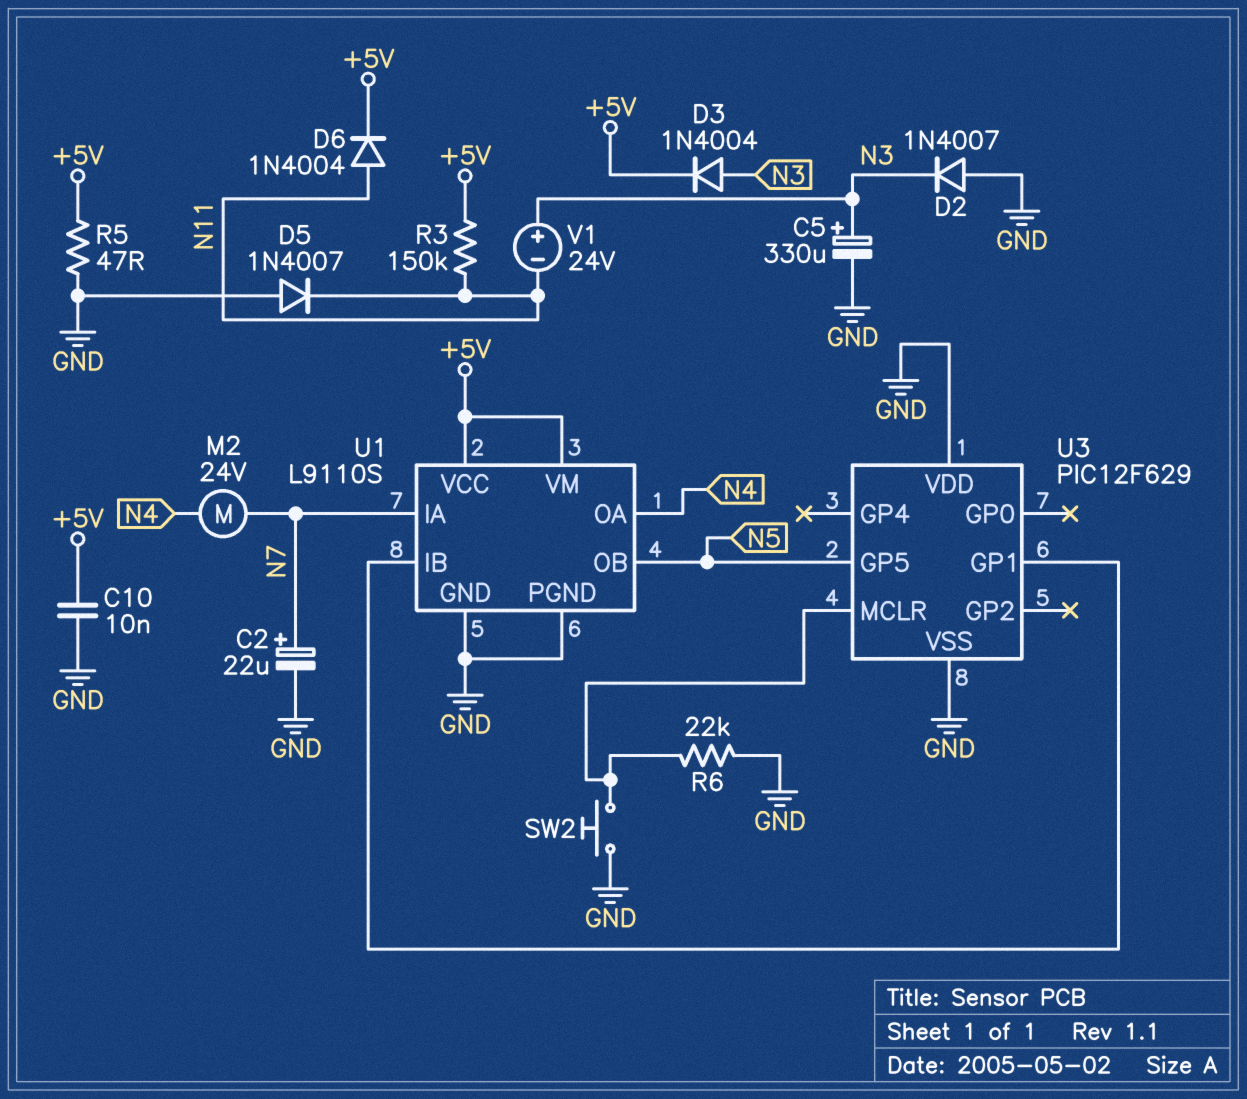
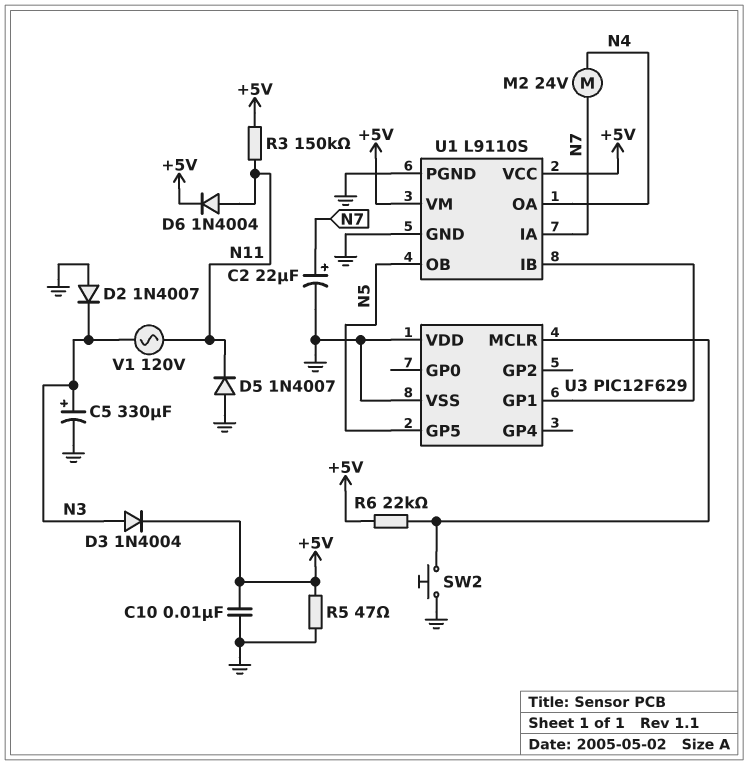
R6: 22k (GND, U3/MCLR) -> 22k (+5V, U3/MCLR)
V1: 24V (plus N3, minus N11) -> AC 120V (N3, N11)

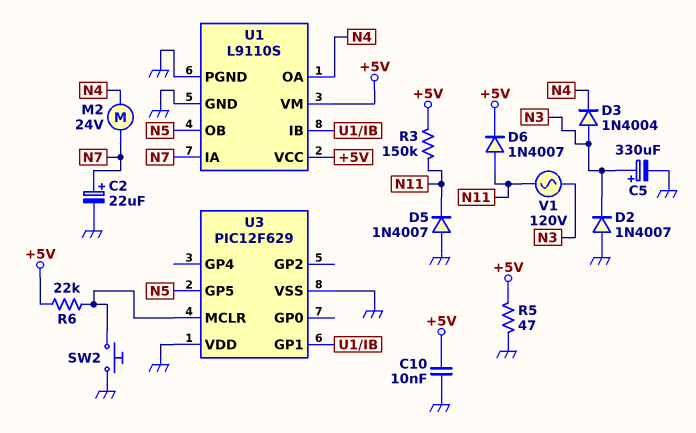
D3: diode 1N4004 (A N3, K +5V) -> diode 1N4004 (A N3, K N4)
D6: diode 1N4004 (A N11, K +5V) -> diode 1N4007 (A N11, K +5V)

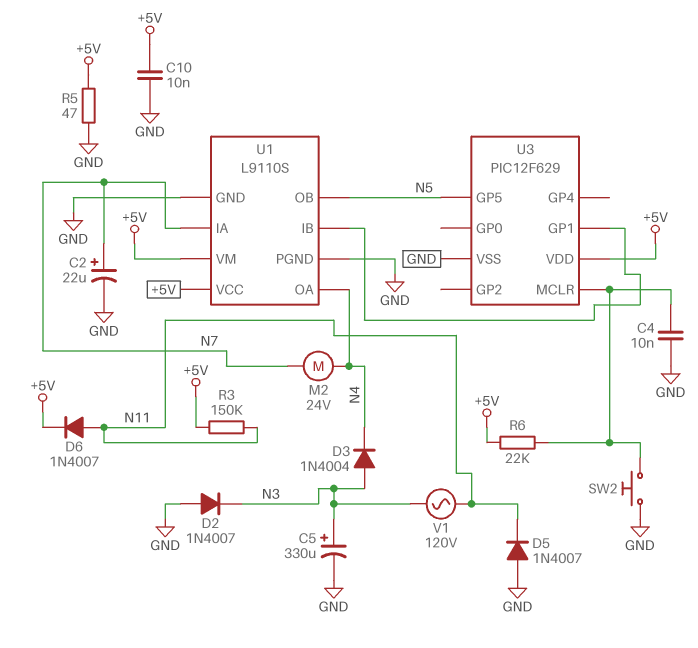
C4: none -> 10nF (GND, U3/MCLR)
U3 pin VDD: GND -> +5V

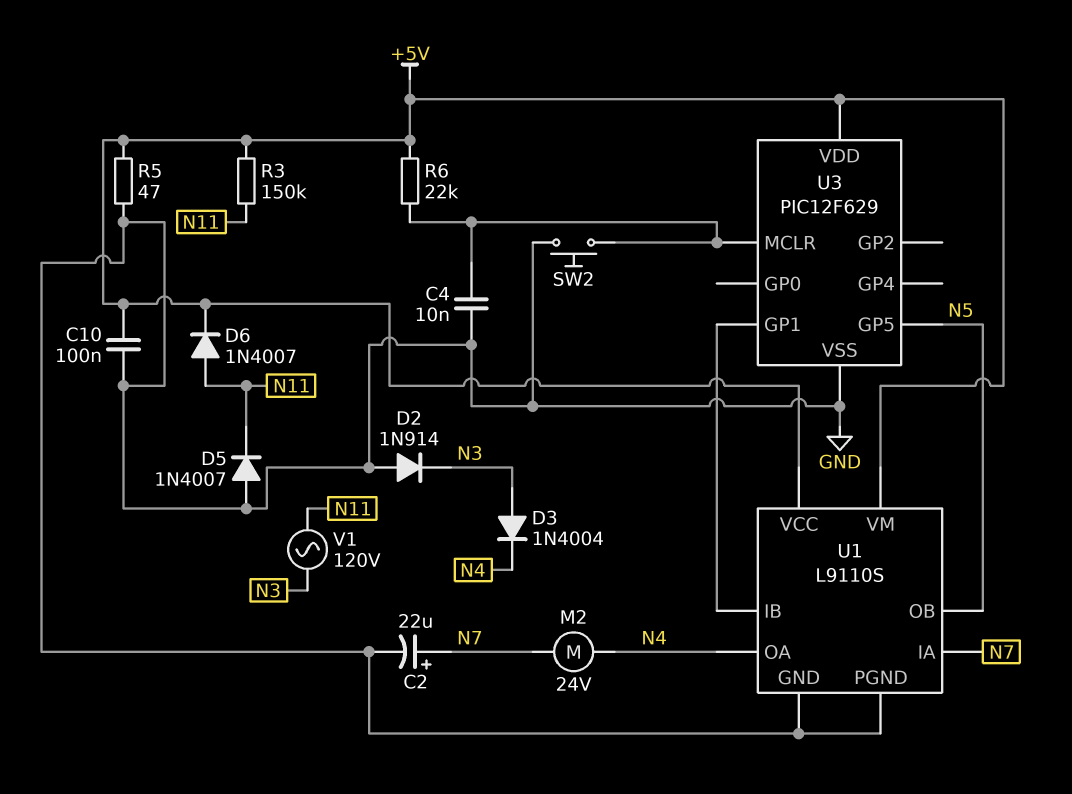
C5: 330uF (plus N3, minus GND) -> none
C10: 10nF (+5V, GND) -> 100nF (+5V, GND)
D2: diode 1N4007 (A GND, K N3) -> diode 1N914 (A GND, K N3)

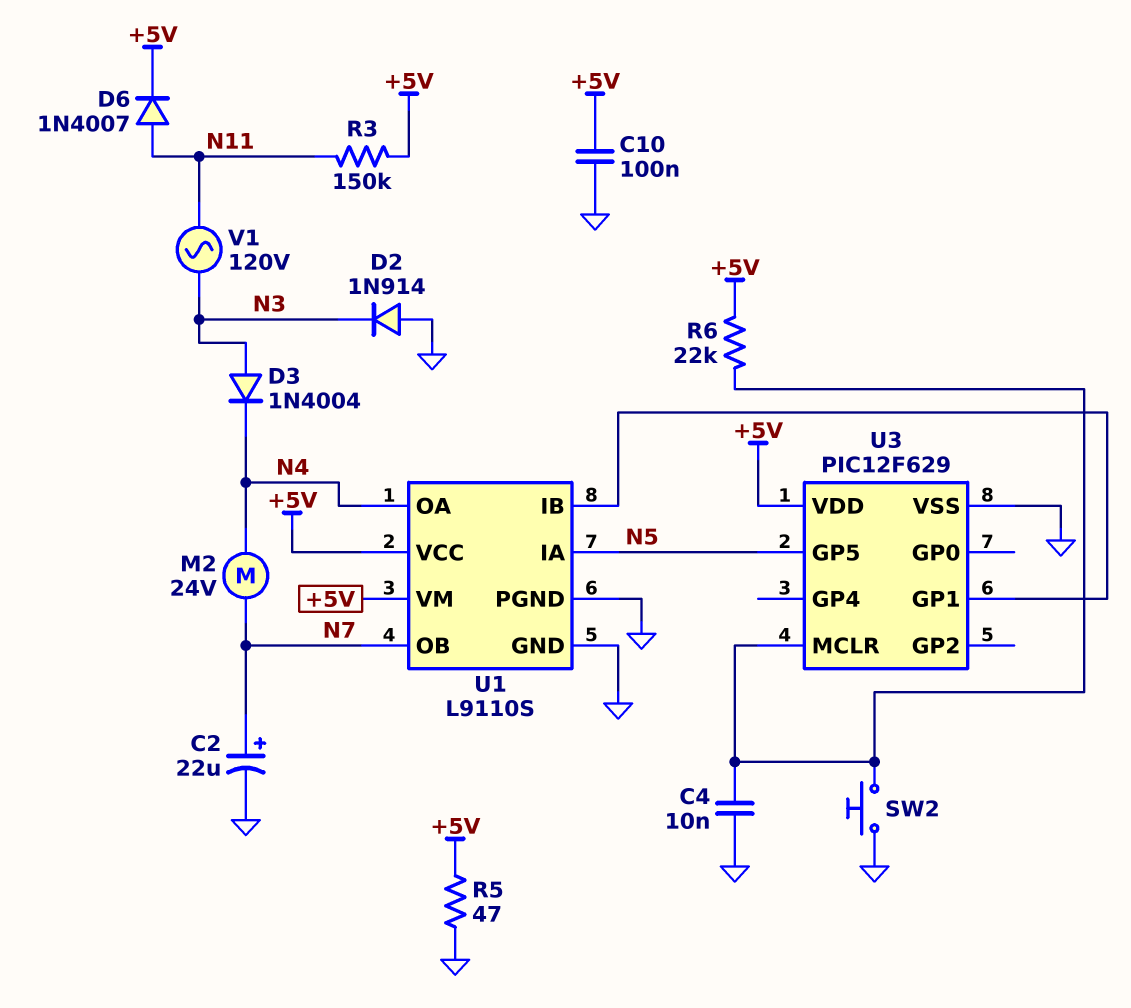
D5: diode 1N4007 (A GND, K N11) -> none
U1 pin IA: N7 -> N5
U1 pin OB: N5 -> N7

